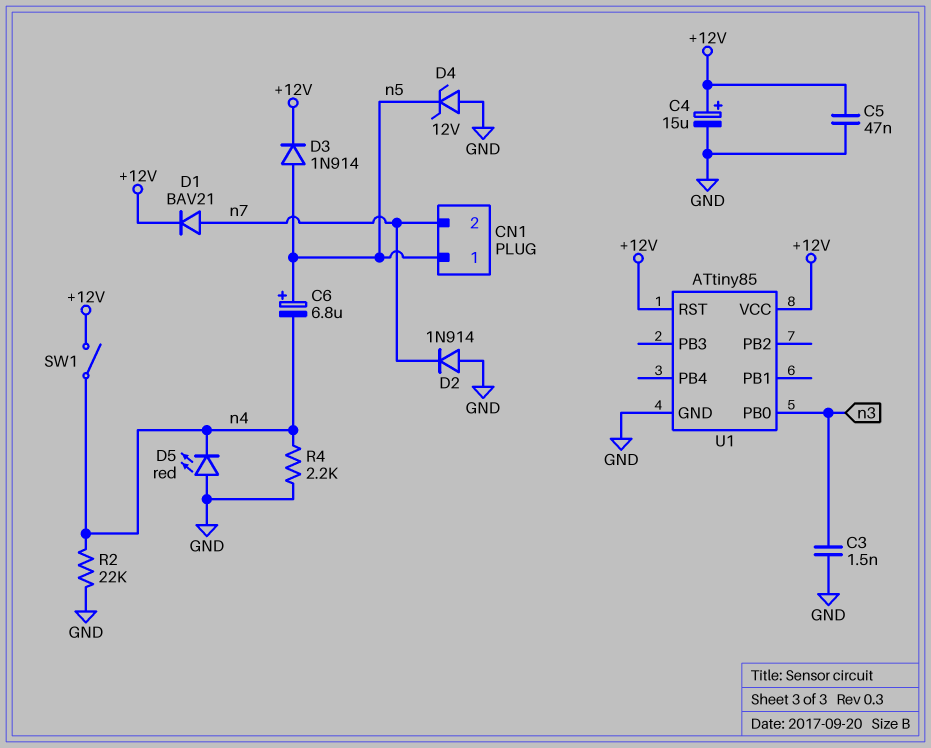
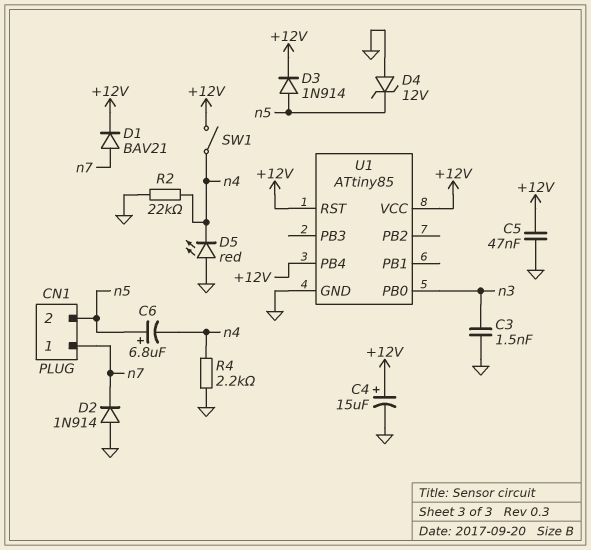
CN1 pin 1: n5 -> n7
CN1 pin 2: n7 -> n5
U1 pin PB4: none -> +12V

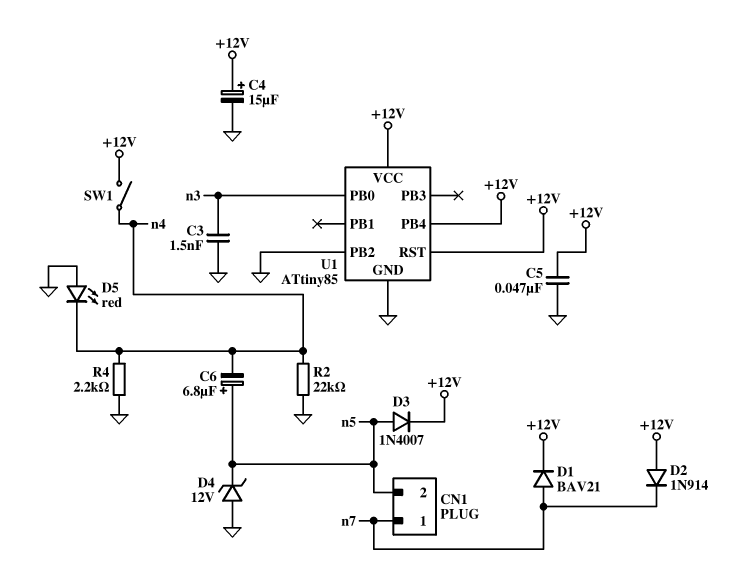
D2: diode 1N914 (A GND, K n7) -> diode 1N914 (A +12V, K n7)
D3: diode 1N914 (A n5, K +12V) -> diode 1N4007 (A n5, K +12V)
U1 pin PB2: none -> GND

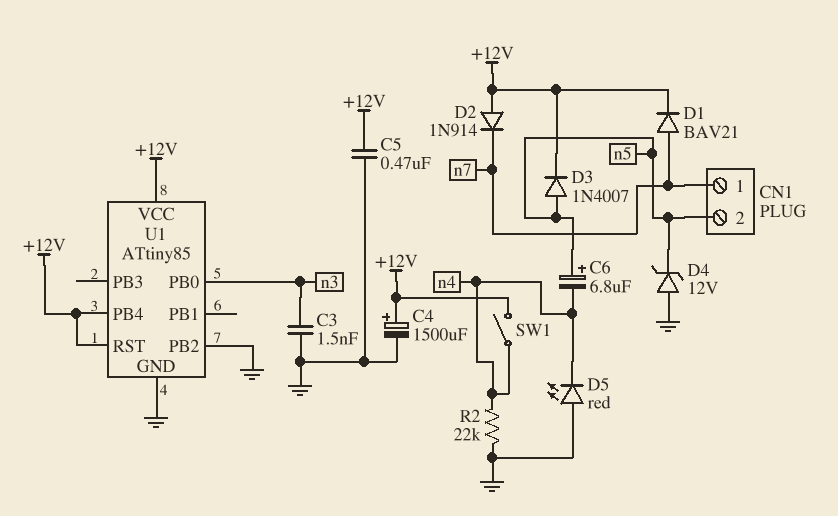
C4: 15uF (plus +12V, minus GND) -> 1500uF (plus +12V, minus GND)
C5: 47nF (+12V, GND) -> 470nF (+12V, GND)
R4: 2.2k (GND, n4) -> none

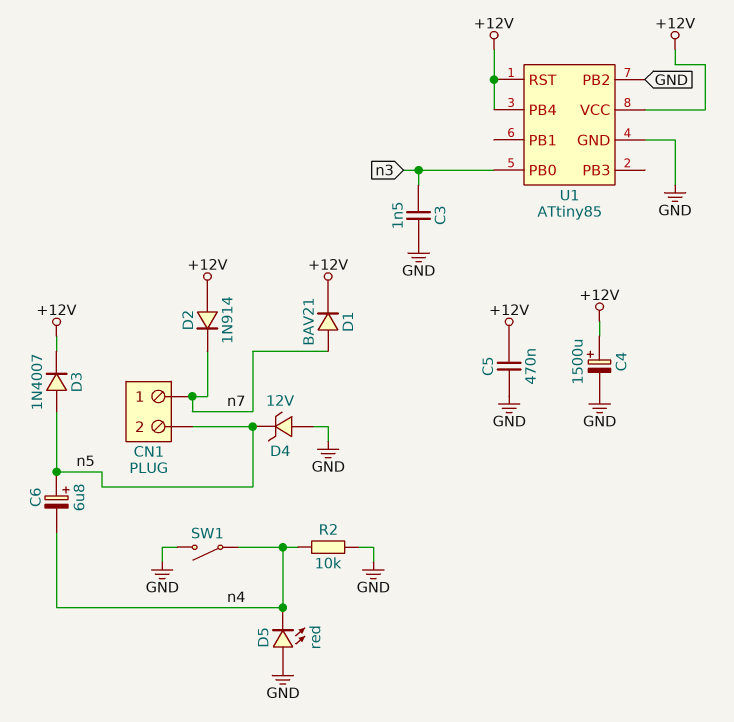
R2: 22k (GND, n4) -> 10k (GND, n4)
SW1: switch (+12V, n4) -> switch (GND, n4)

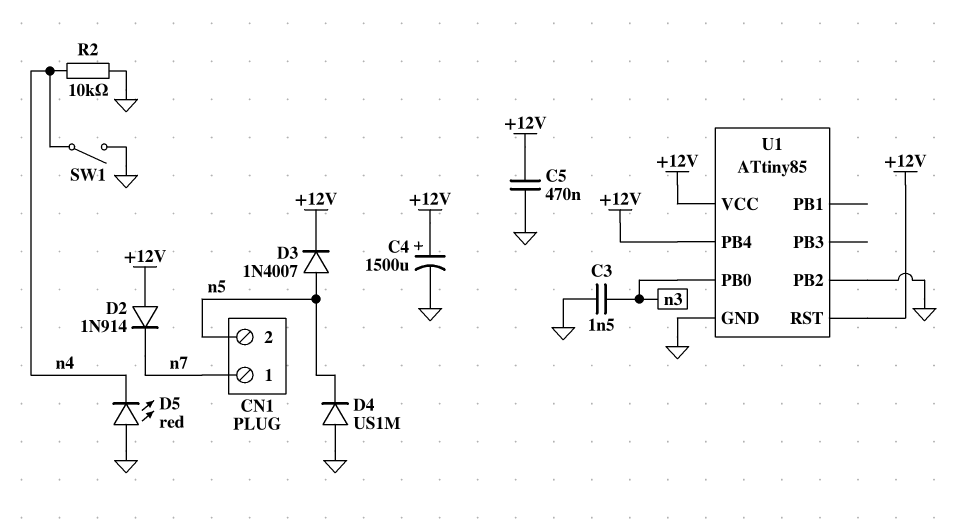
C6: 6.8uF (plus n5, minus n4) -> none
D1: diode BAV21 (A n7, K +12V) -> none
D4: zener 12V (A GND, K n5) -> diode US1M (A GND, K n5)

